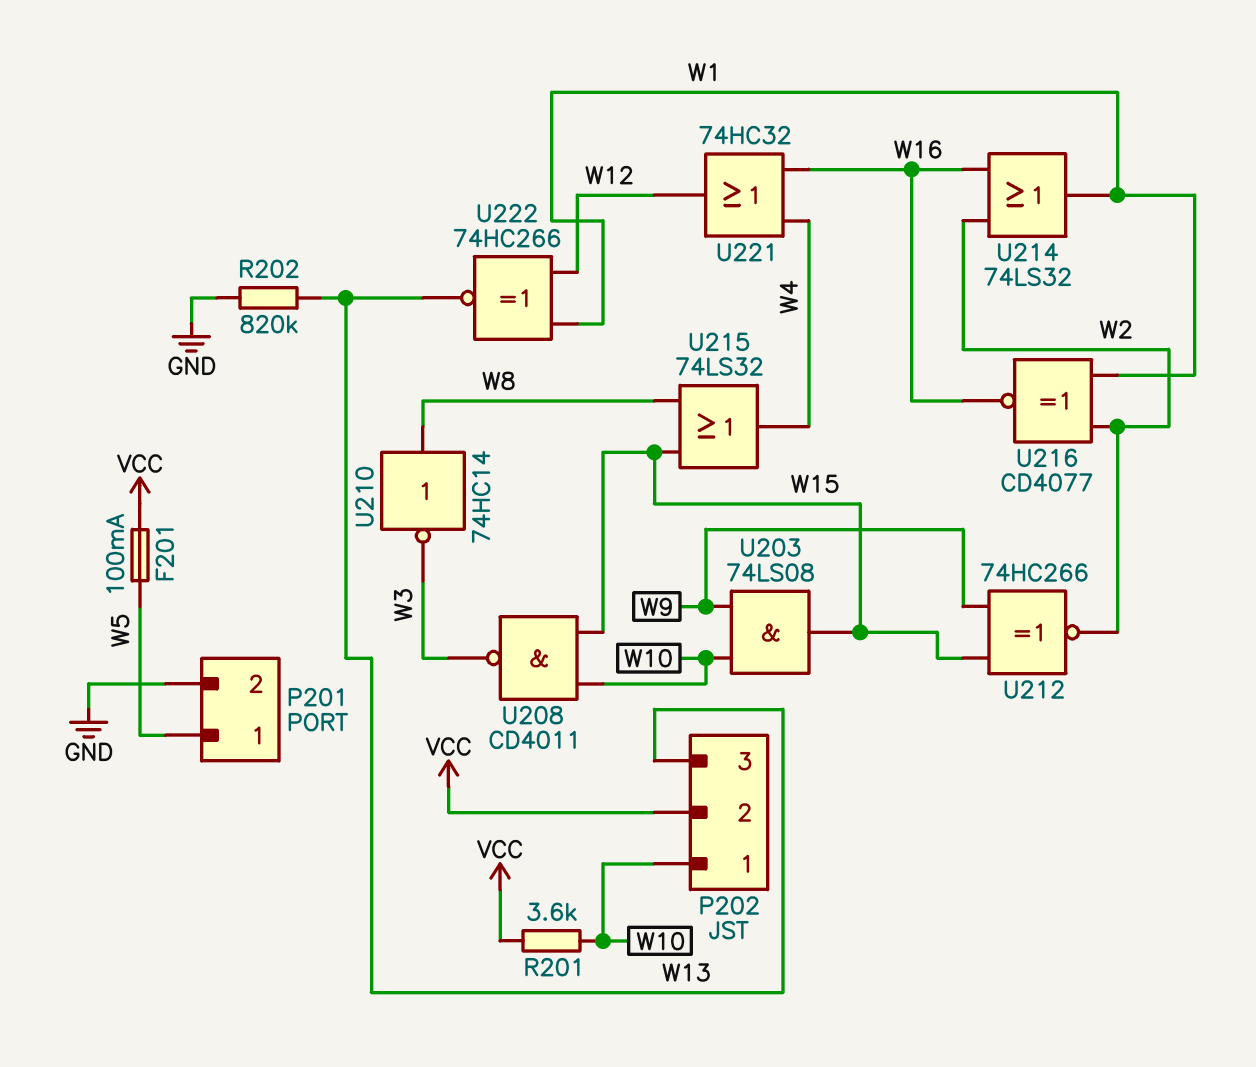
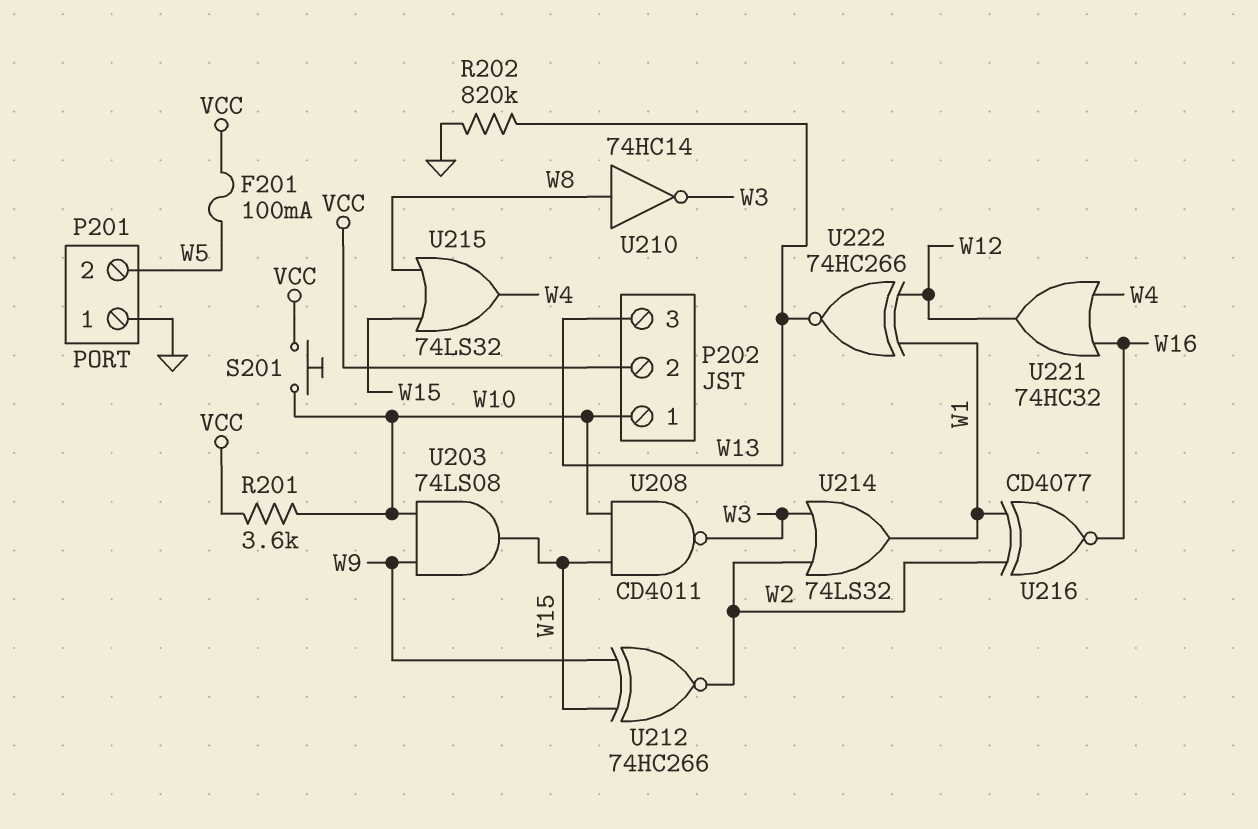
P201 pin 1: W5 -> GND
P201 pin 2: GND -> W5
S201: none -> button (VCC, W10)
U214: OR 74LS32 (in W2, in W16, out W1) -> OR 74LS32 (in W2, in W3, out W1)

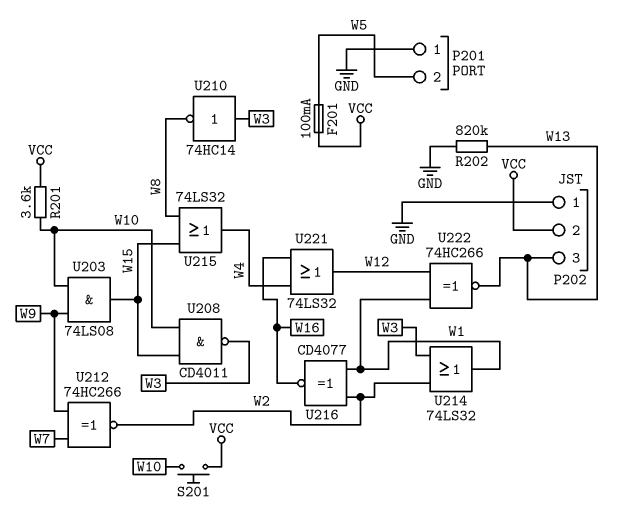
P202 pin 1: W10 -> GND
U210: NOT 74HC14 (in W8, out W3) -> NOT 74HC14 (in W3, out W8)
U212: XNOR 74HC266 (in W9, in W15, out W2) -> XNOR 74HC266 (in W7, in W9, out W2)
U221: OR 74HC32 (in W4, in W16, out W12) -> OR 74LS32 (in W4, in W16, out W12)

